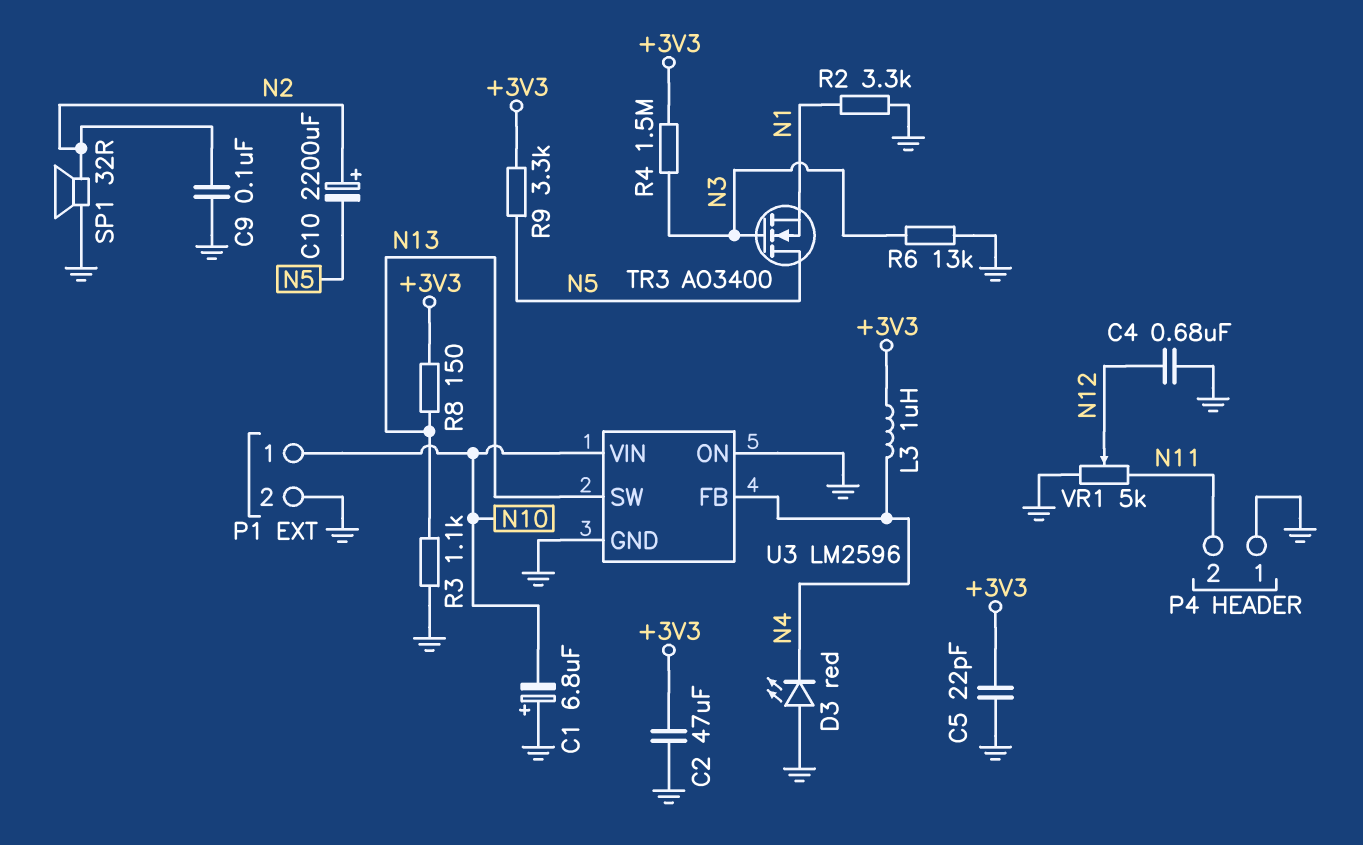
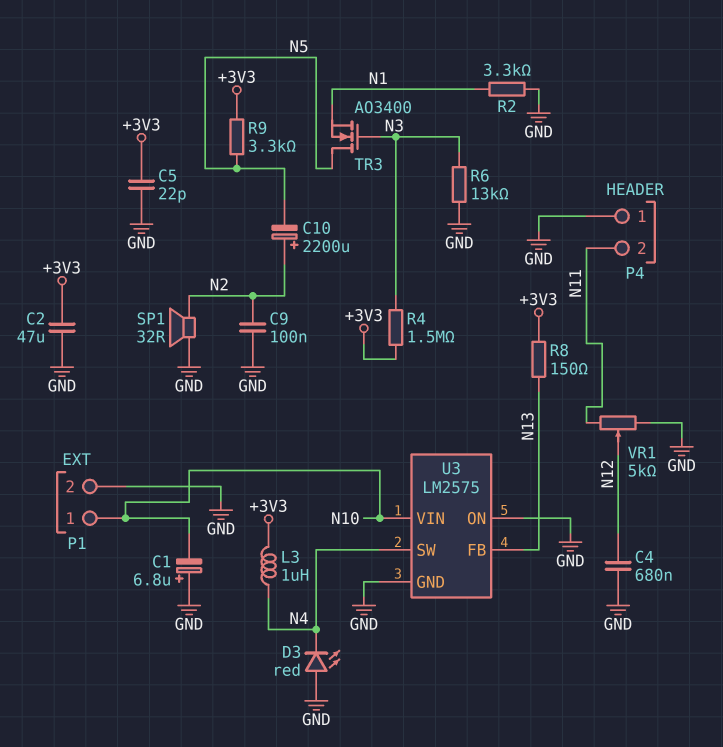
R3: 1.1k (GND, N13) -> none
U3: LM2596 -> LM2575
U3 pin FB: N4 -> N13
U3 pin SW: N13 -> N4

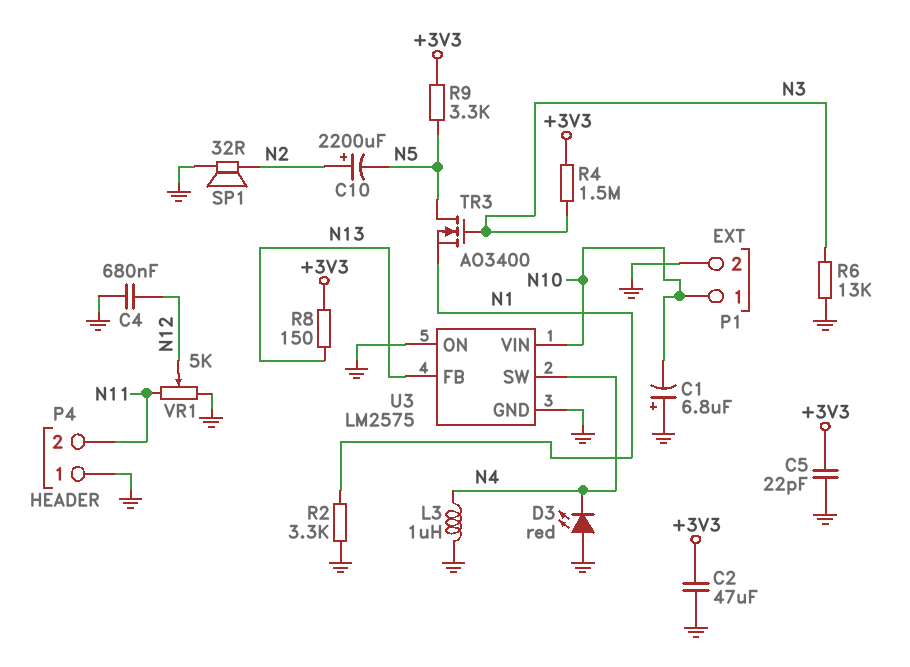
C9: 100nF (GND, N2) -> none
L3: 1uH (+3V3, N4) -> 1uH (GND, N4)

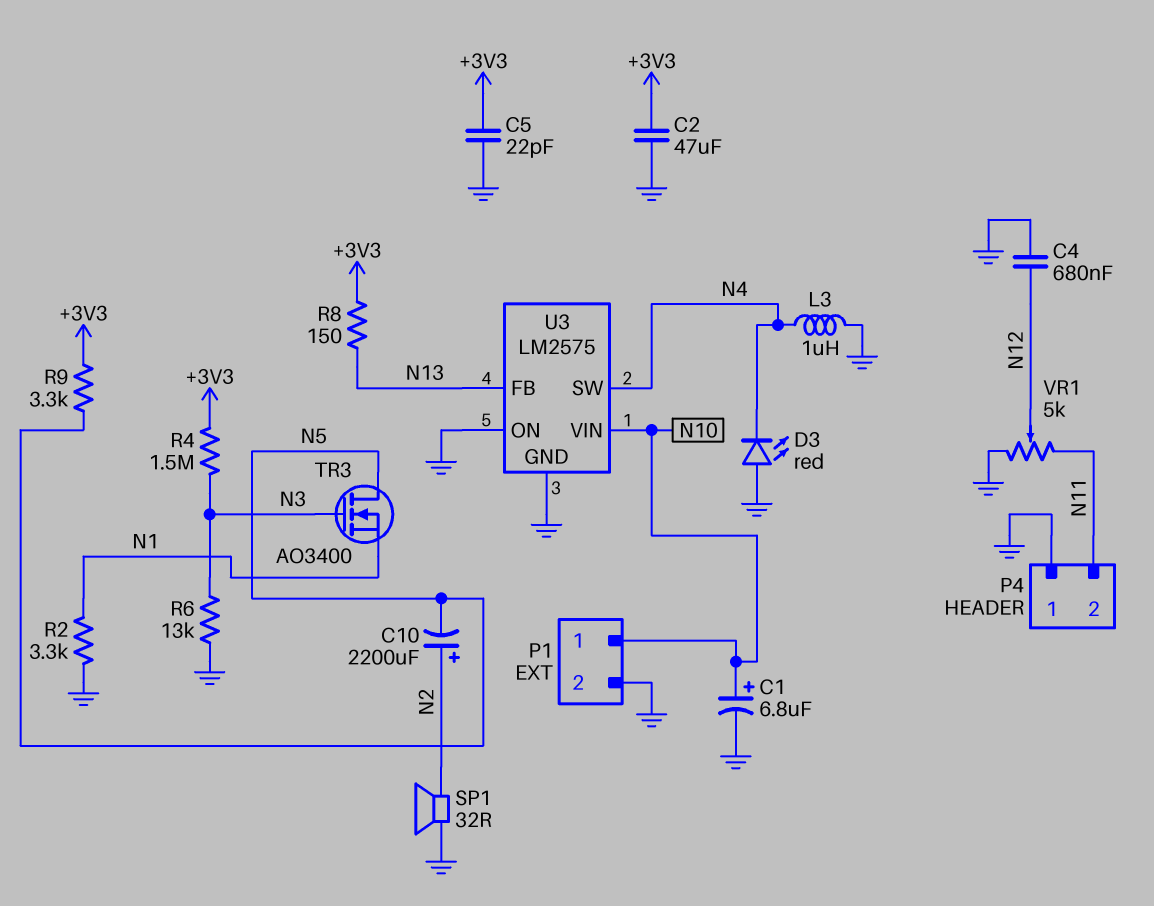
C1: 6.8uF (plus GND, minus N10) -> 6.8uF (plus N10, minus GND)

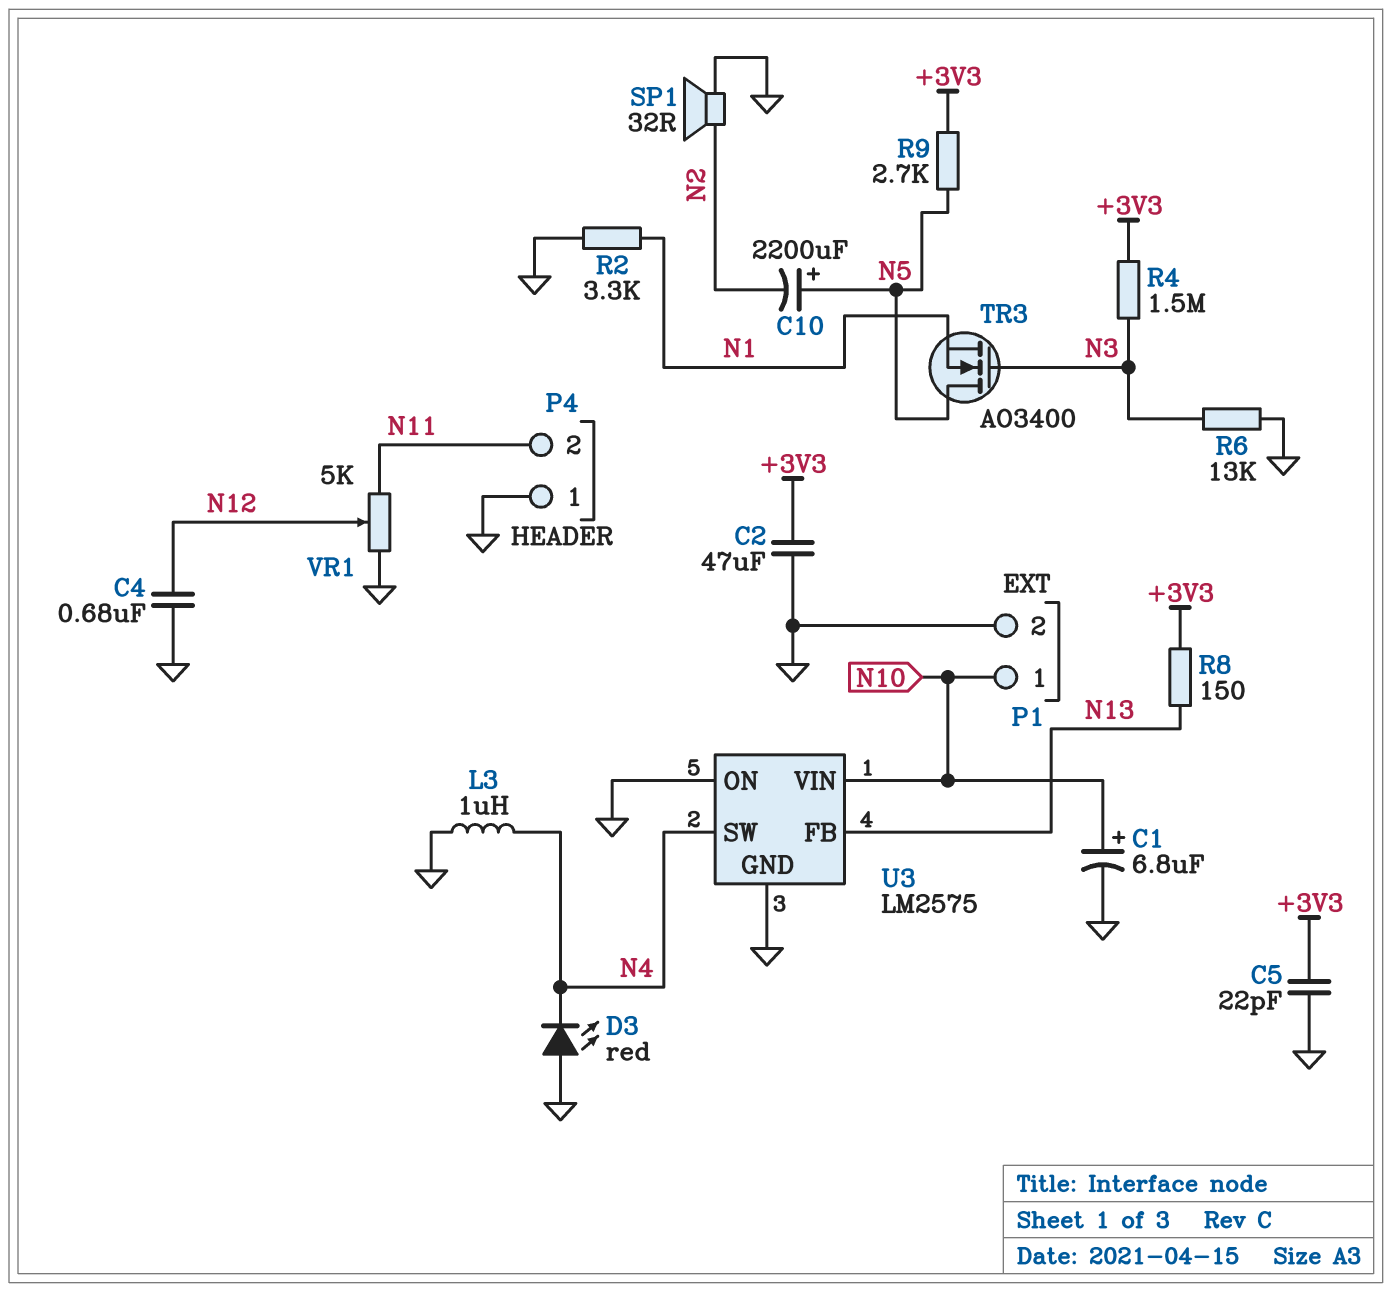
C10: 2200uF (plus N2, minus N5) -> 2200uF (plus N5, minus N2)
R9: 3.3k (+3V3, N5) -> 2.7k (+3V3, N5)

